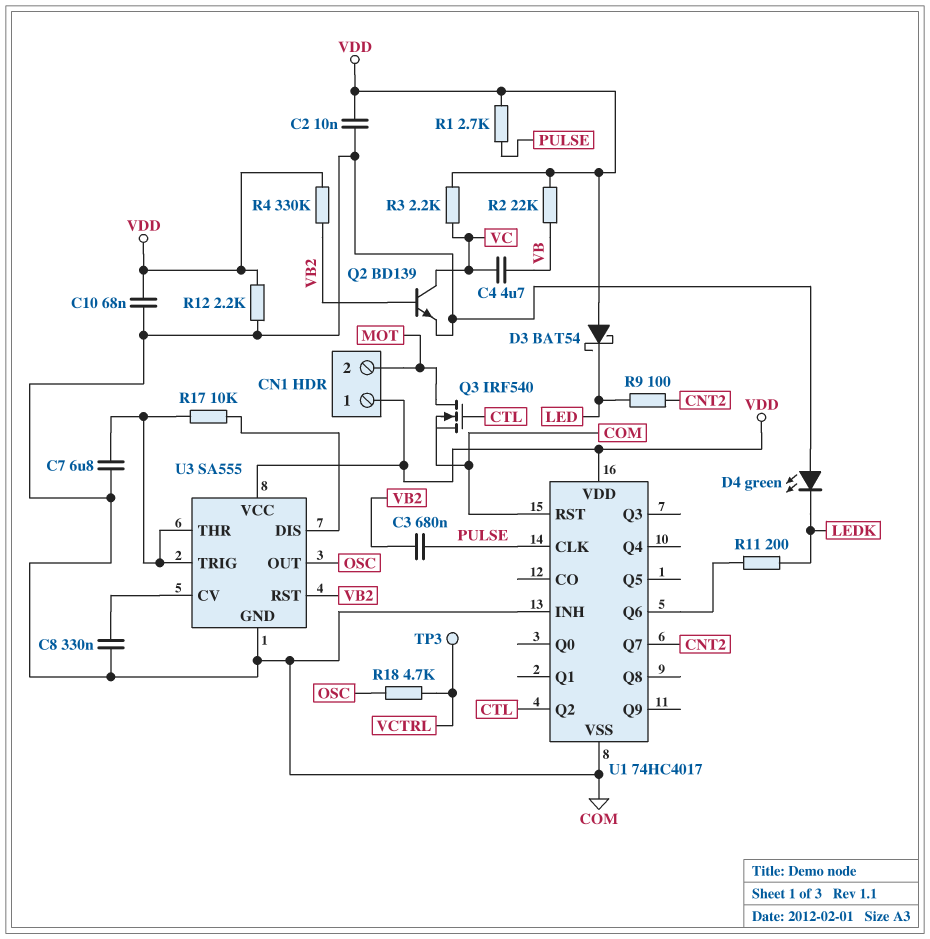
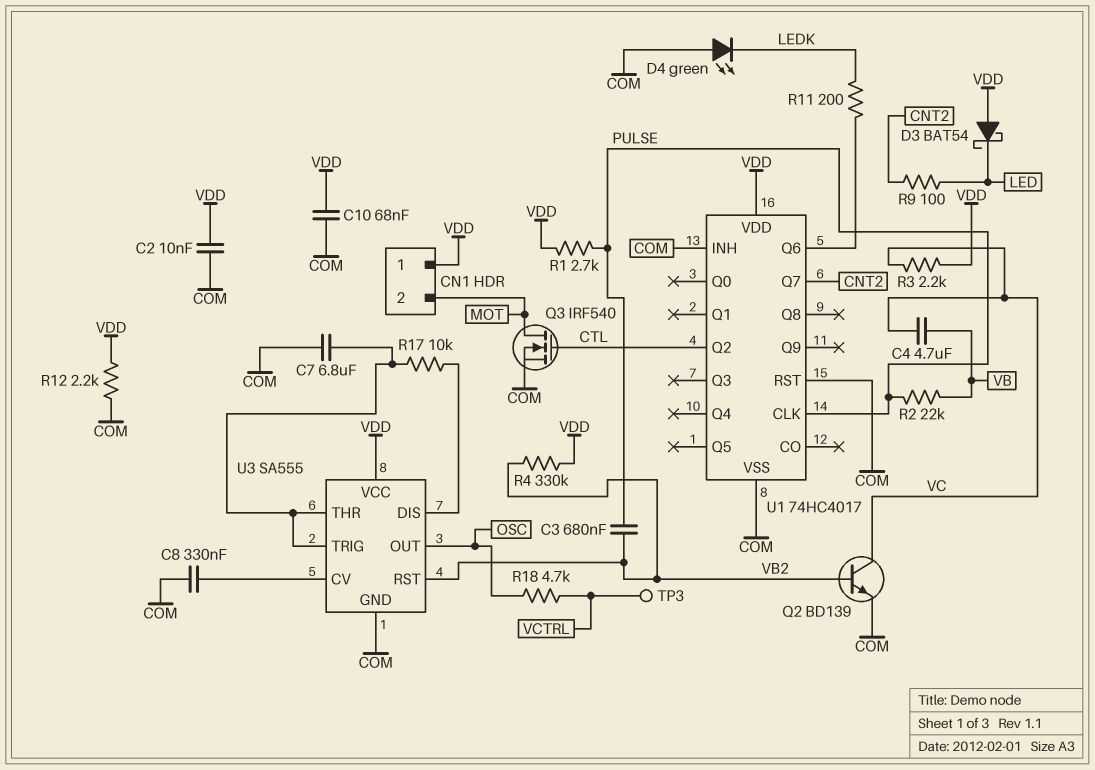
R2: 22k (VB, VDD) -> 22k (PULSE, VB)

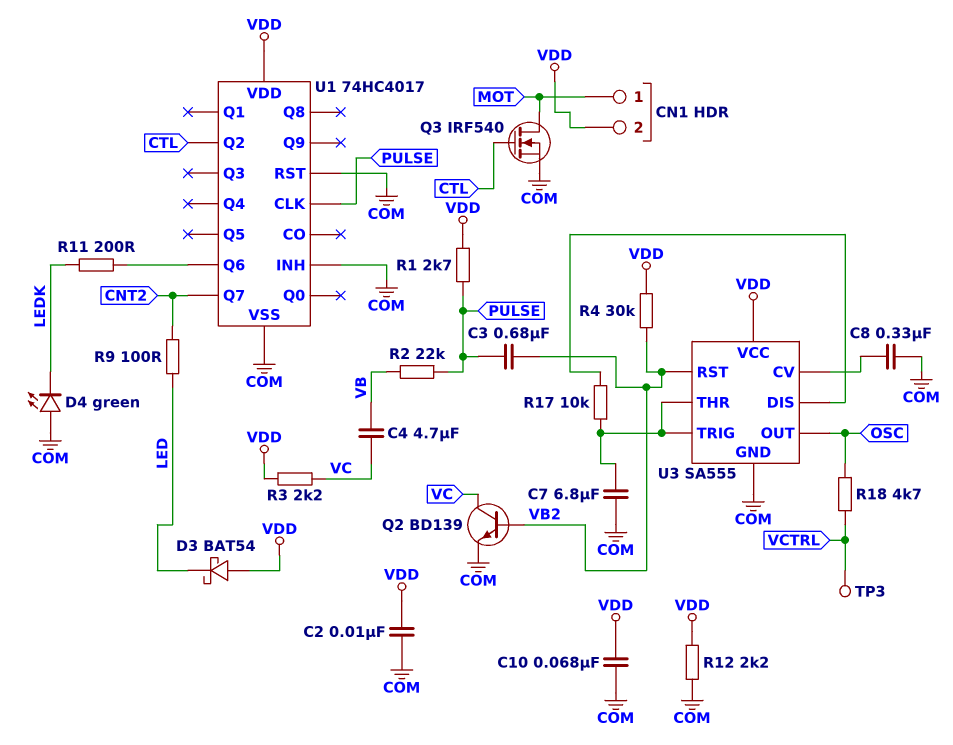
CN1 pin 1: VDD -> MOT
CN1 pin 2: MOT -> VDD
R4: 330k (VB2, VDD) -> 30k (VB2, VDD)

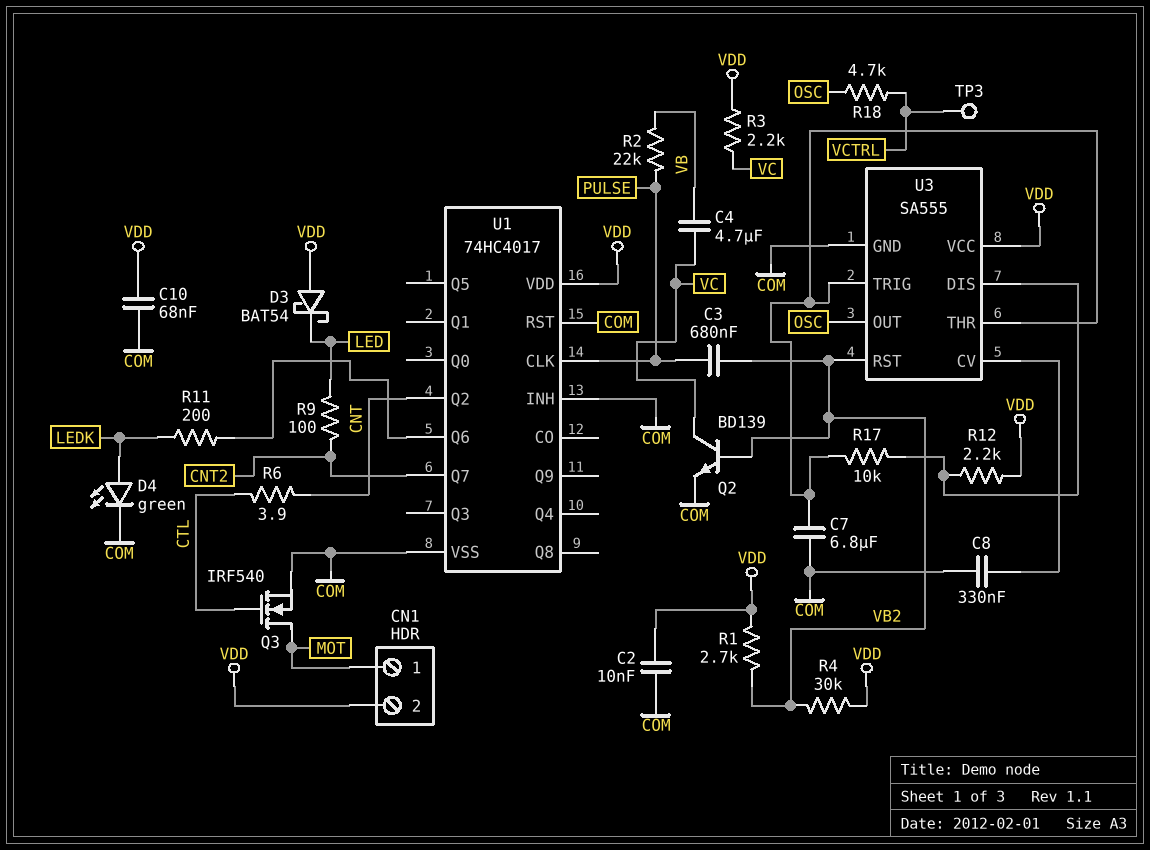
D4: LED green (A COM, K LEDK) -> LED green (A LEDK, K COM)
R1: 2.7k (PULSE, VDD) -> 2.7k (VB2, VDD)
R6: none -> 3.9 (CNT, CTL)
R12: 2.2k (COM, VDD) -> 2.2k (U3/DIS, VDD)
U1 pin Q2: CTL -> CNT

